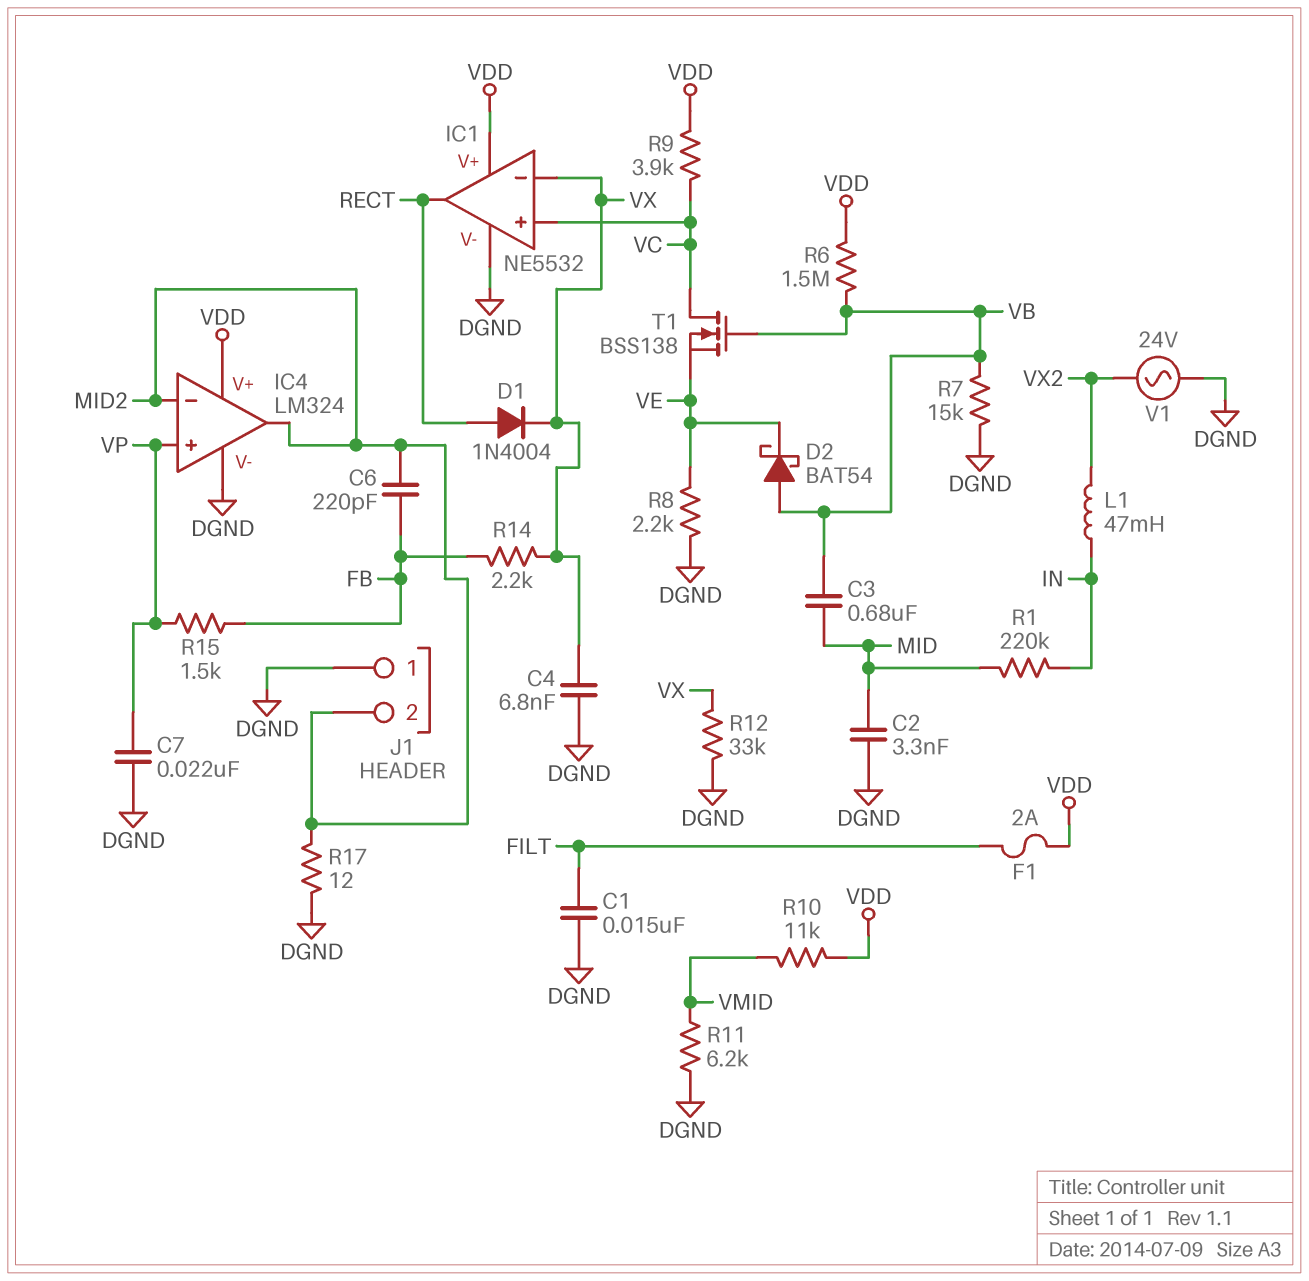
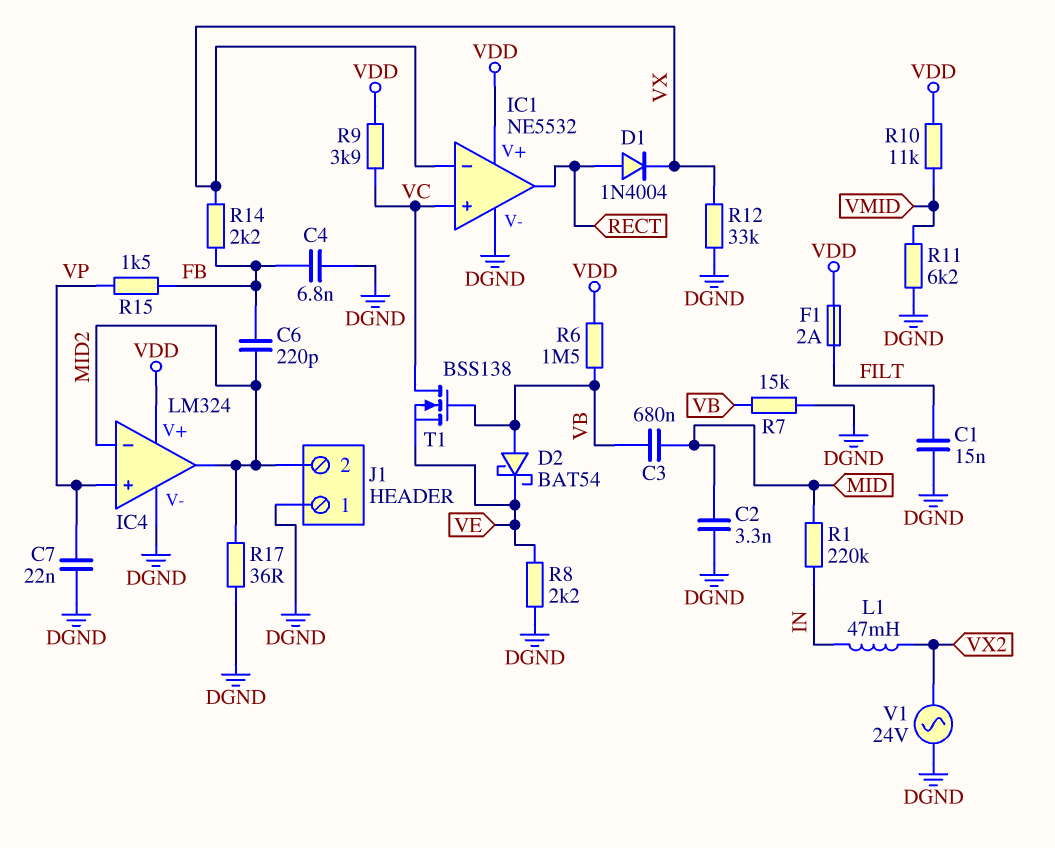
C4: 6.8nF (DGND, VX) -> 6.8nF (DGND, FB)
R17: 12 (DGND, MID2) -> 36 (DGND, MID2)

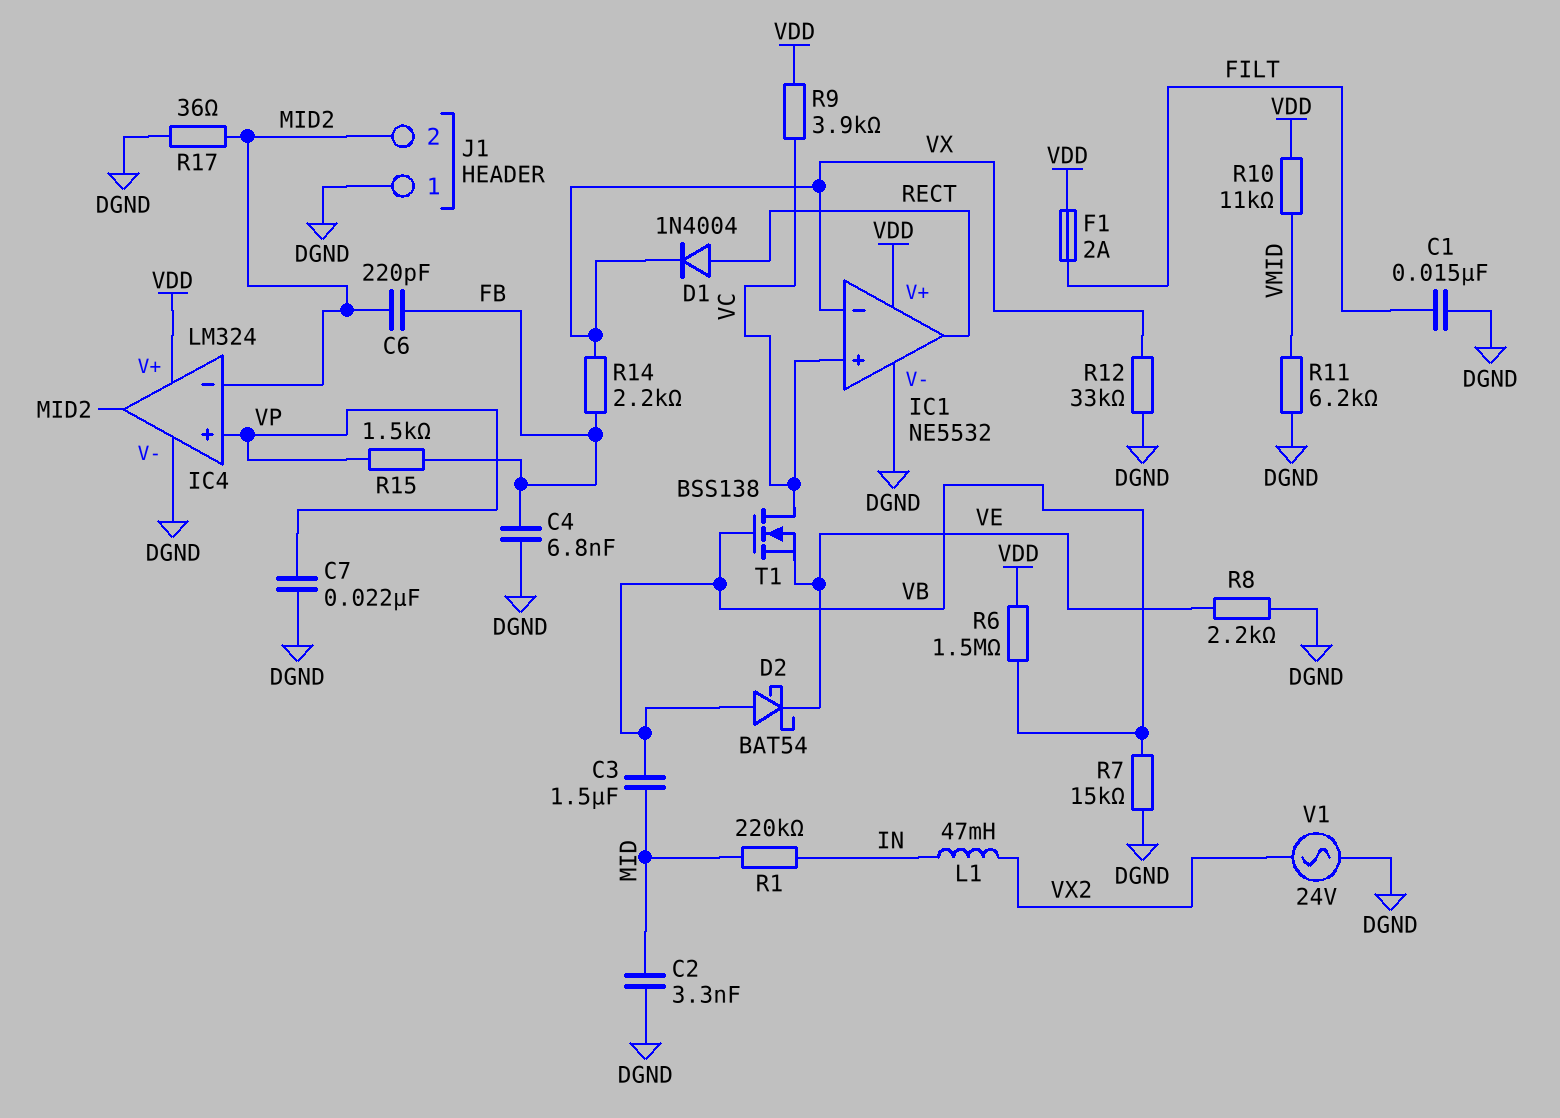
C3: 680nF (MID, VB) -> 1.5uF (MID, VB)

